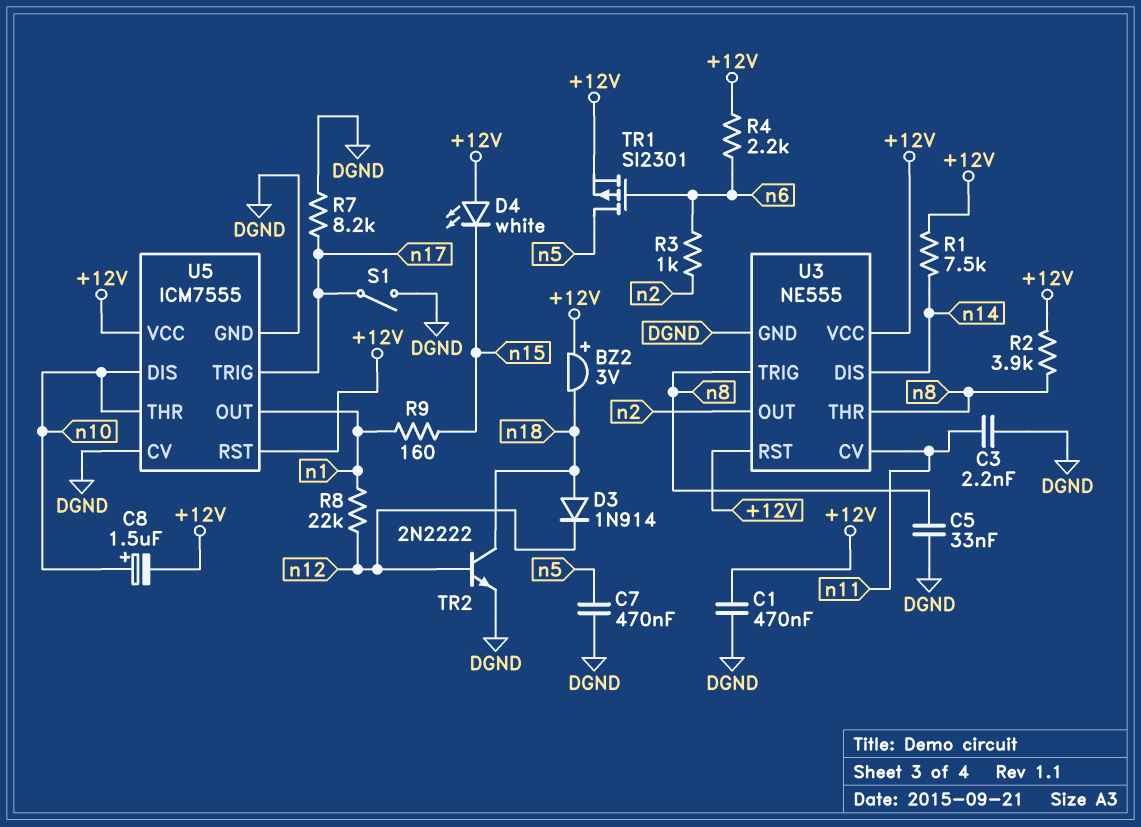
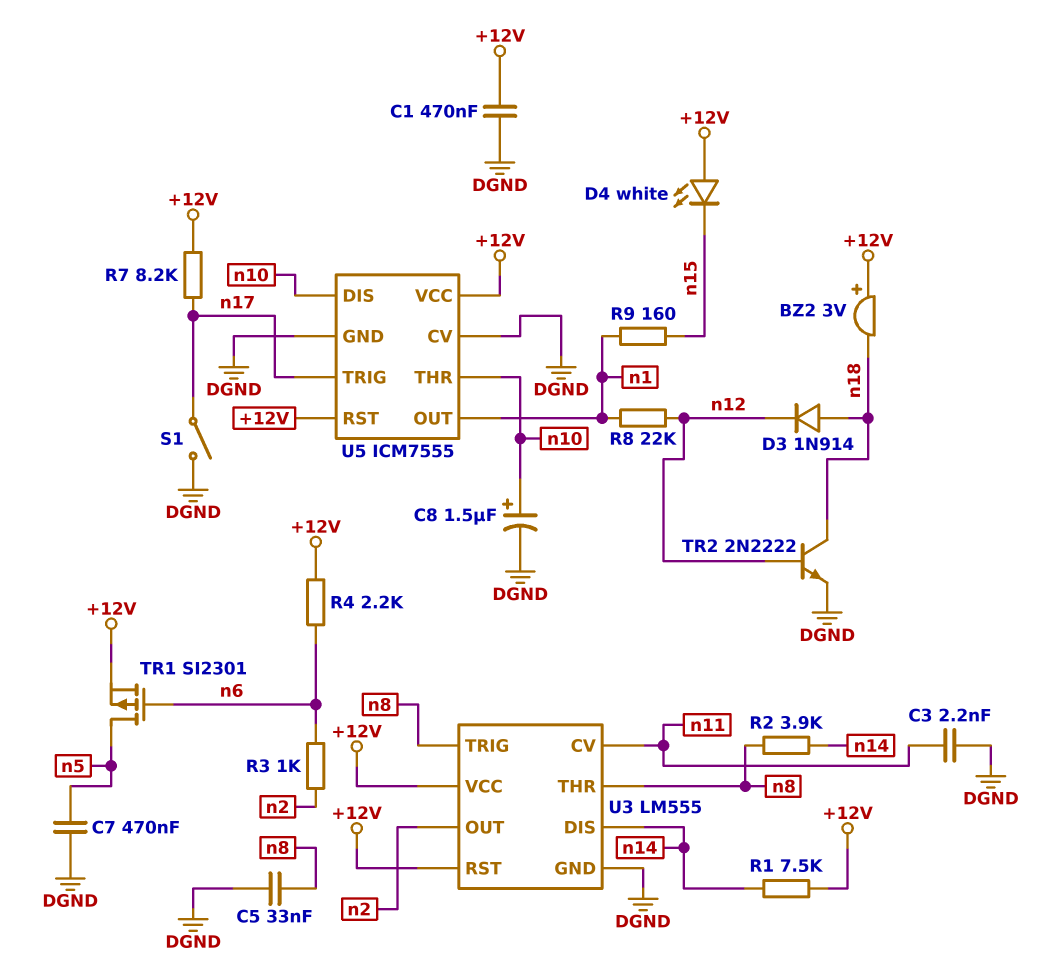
C8: 1.5uF (plus n10, minus +12V) -> 1.5uF (plus n10, minus DGND)
R2: 3.9k (+12V, n8) -> 3.9k (n8, n14)
R7: 8.2k (DGND, n17) -> 8.2k (+12V, n17)
U3: NE555 -> LM555

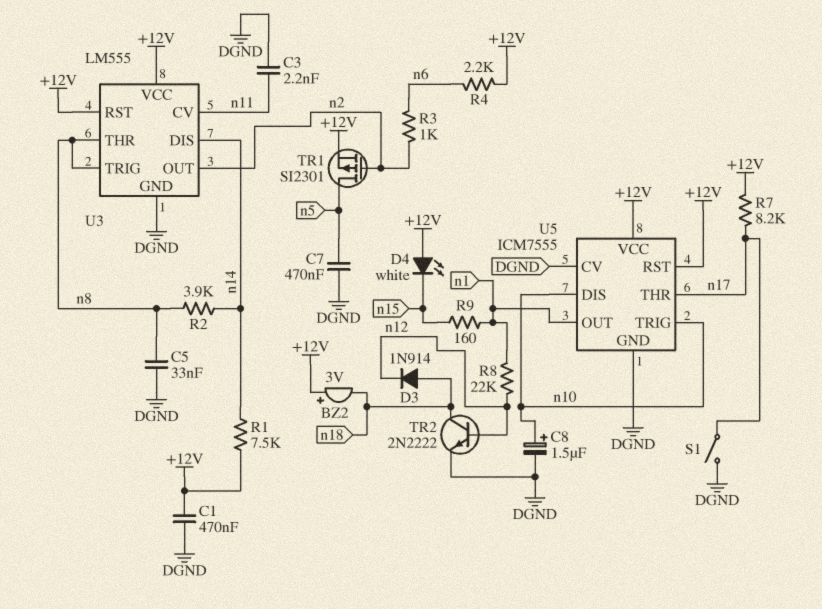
TR1: PMOS SI2301 (G n6, D n5, S +12V) -> PMOS SI2301 (G n2, D n5, S +12V)
U5 pin THR: n10 -> n17
U5 pin TRIG: n17 -> n10

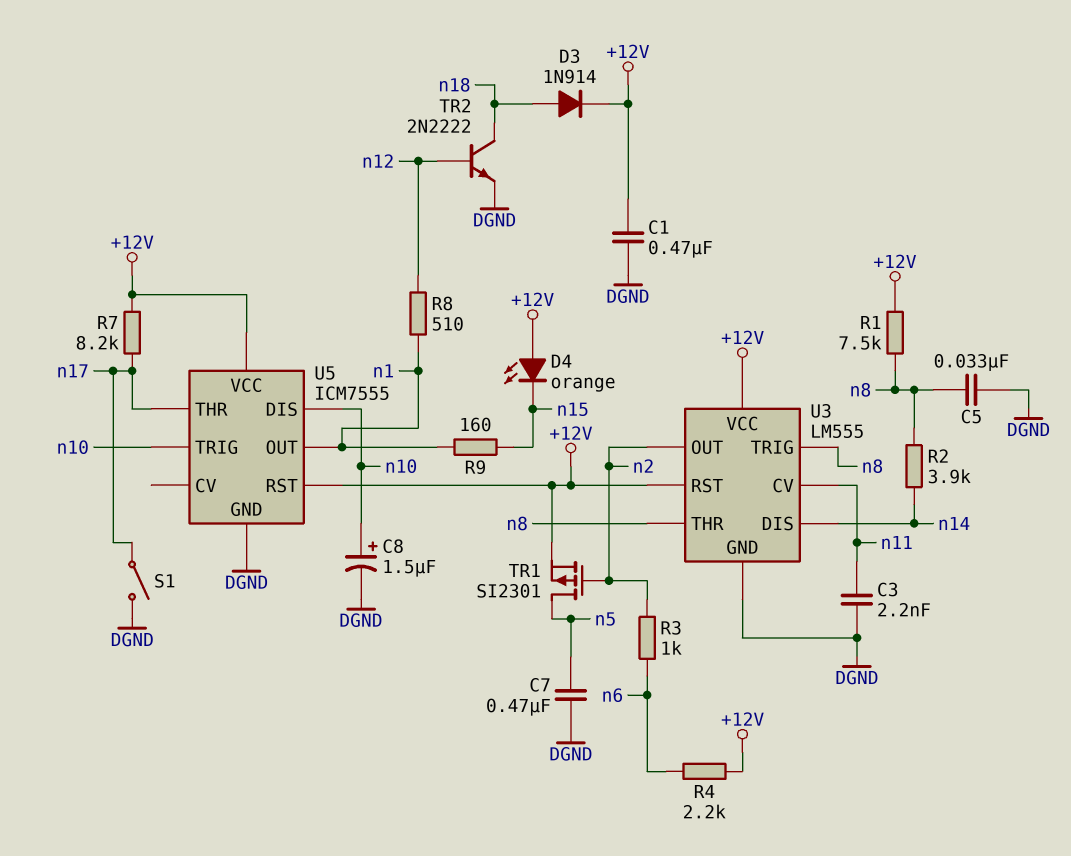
BZ2: buzzer 3V (plus +12V, minus n18) -> none
D3: diode 1N914 (A n18, K n12) -> diode 1N914 (A n18, K +12V)
D4: LED white (A +12V, K n15) -> LED orange (A +12V, K n15)
R1: 7.5k (+12V, n14) -> 7.5k (+12V, n8)
R8: 22k (n1, n12) -> 510 (n1, n12)
U5 pin CV: DGND -> none

